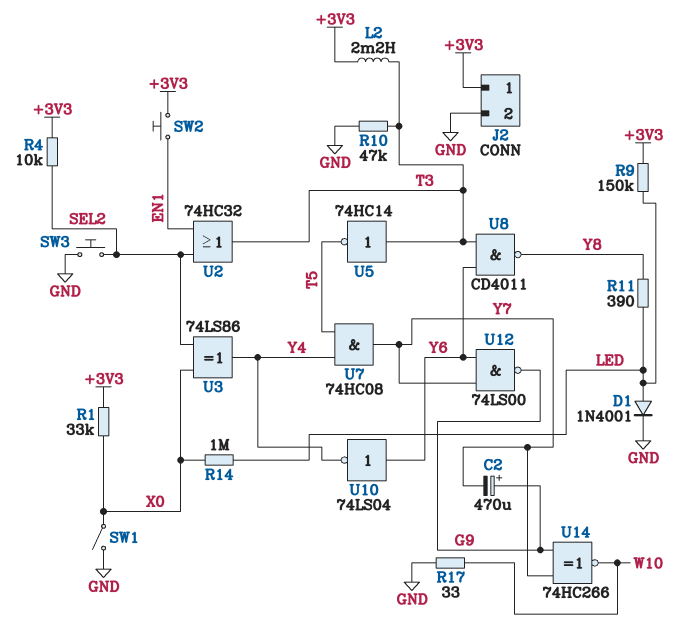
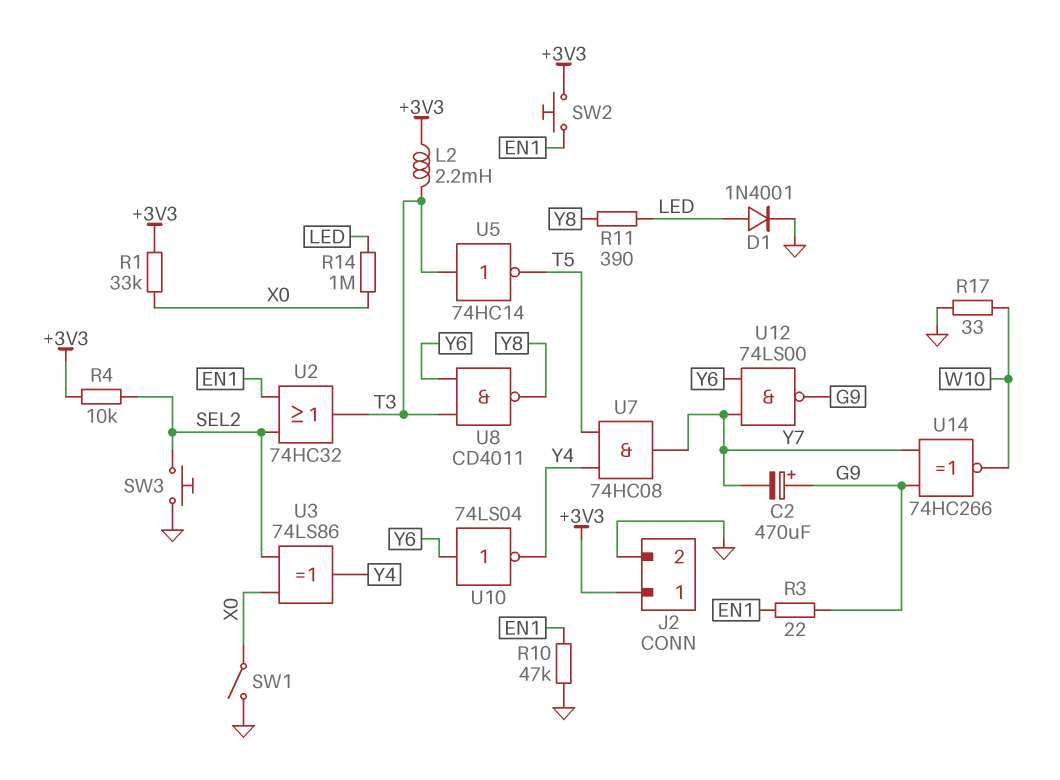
R3: none -> 22 (EN1, G9)
R9: 150k (+3V3, LED) -> none
R10: 47k (GND, T3) -> 47k (EN1, GND)

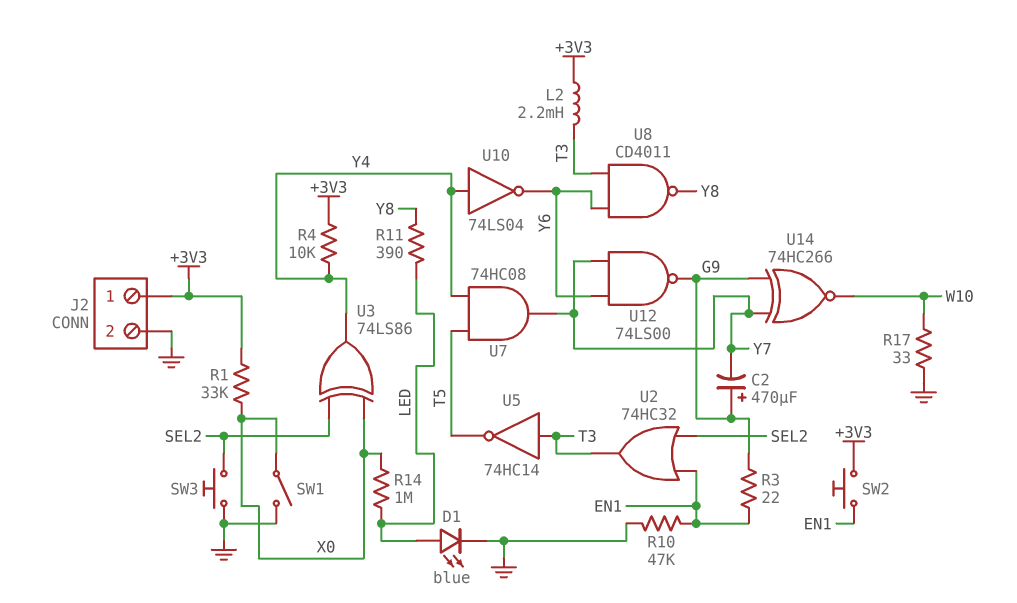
D1: diode 1N4001 (A LED, K GND) -> LED blue (A LED, K GND)
R4: 10k (+3V3, SEL2) -> 10k (+3V3, Y4)
U10: NOT 74LS04 (in Y6, out Y4) -> NOT 74LS04 (in Y4, out Y6)

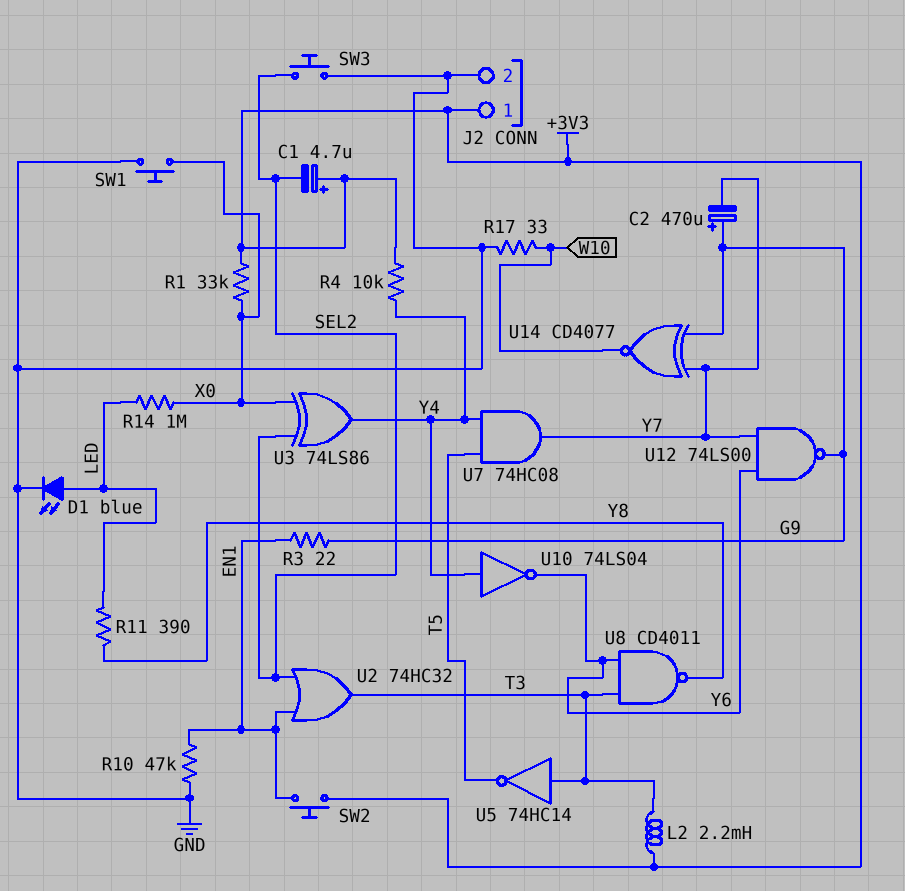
C1: none -> 4.7uF (plus +3V3, minus SEL2)
SW1: switch (GND, X0) -> button (GND, X0)
U14: XNOR 74HC266 (in G9, in Y7, out W10) -> XNOR CD4077 (in G9, in Y7, out W10)

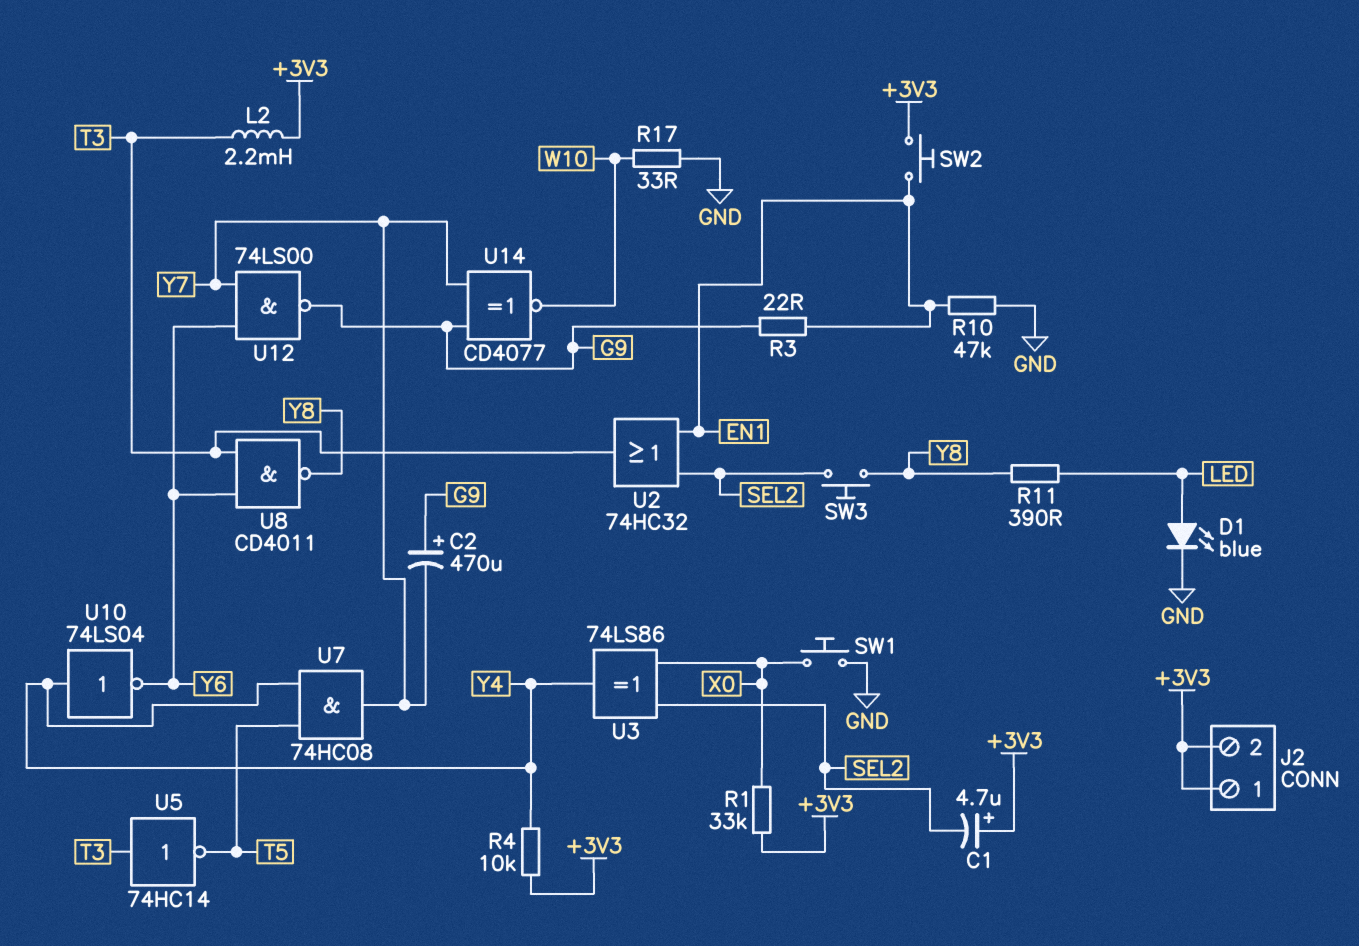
J2 pin 2: GND -> +3V3
R14: 1M (LED, X0) -> none
SW3: button (GND, SEL2) -> button (SEL2, Y8)

